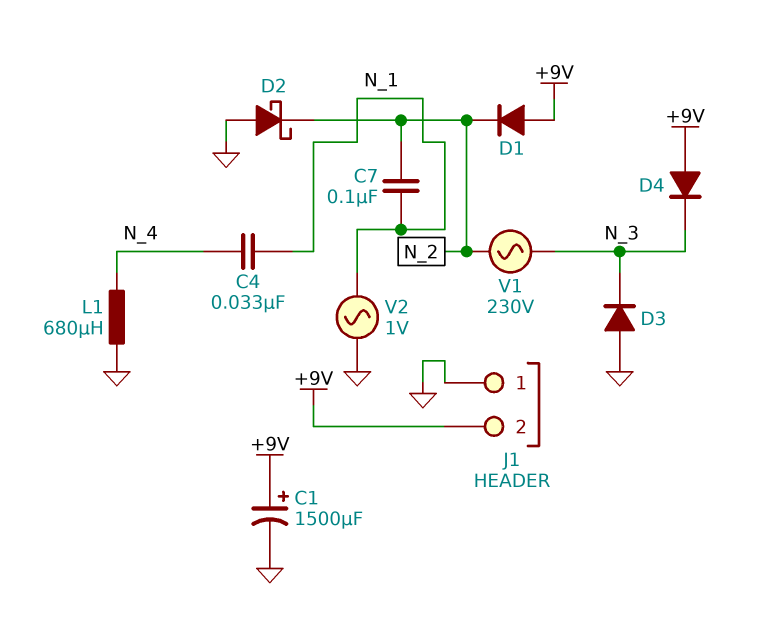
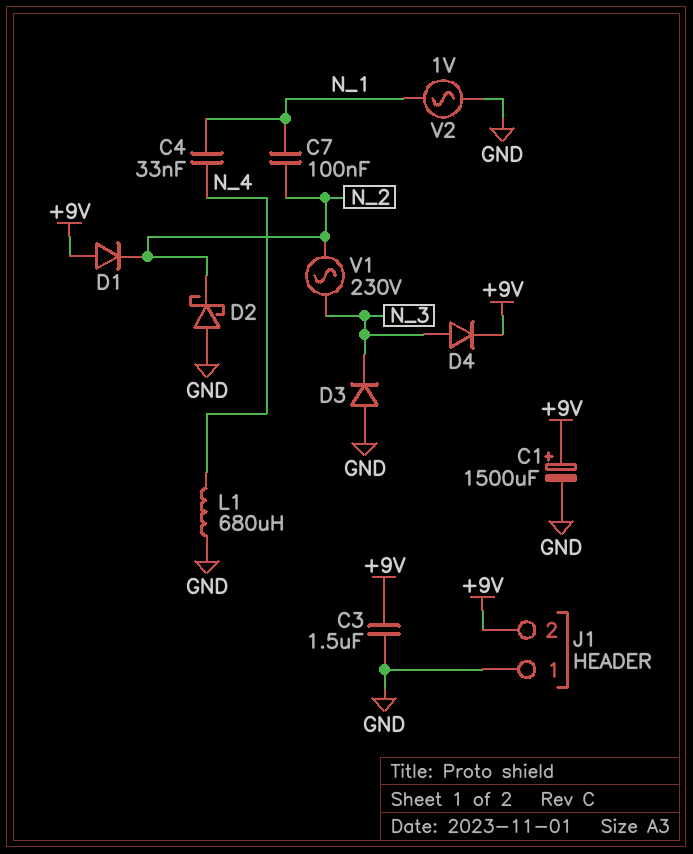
C3: none -> 1.5uF (+9V, GND)
D4: diode (A +9V, K N_3) -> diode (A N_3, K +9V)

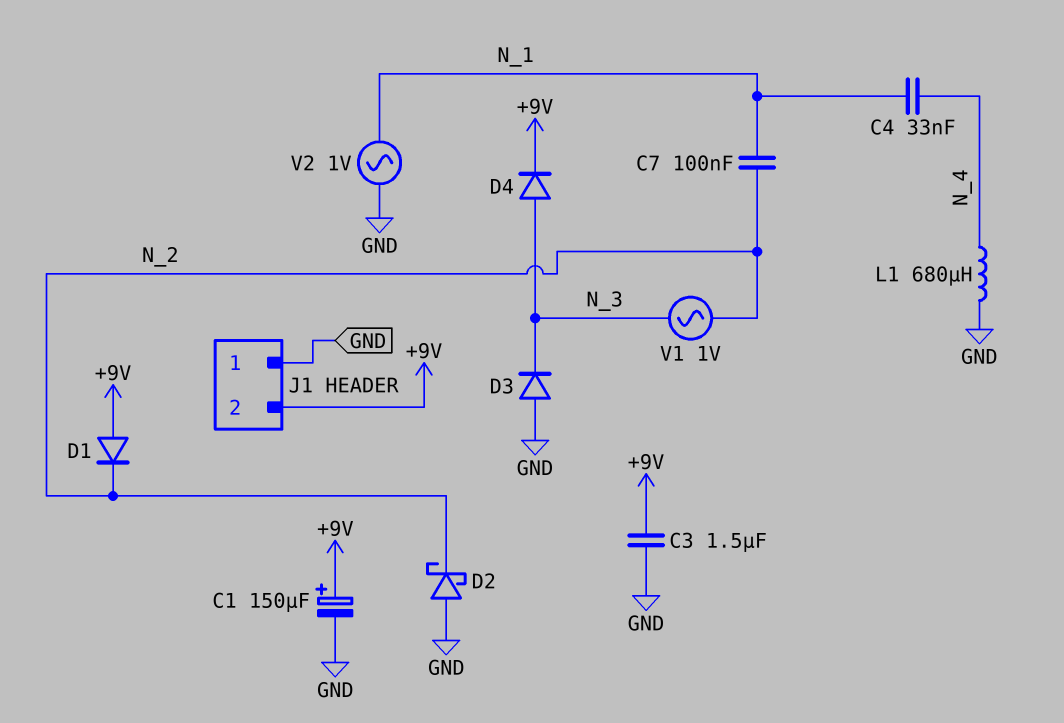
C1: 1500uF (plus +9V, minus GND) -> 150uF (plus +9V, minus GND)
V1: AC 230V (N_2, N_3) -> AC 1V (N_2, N_3)

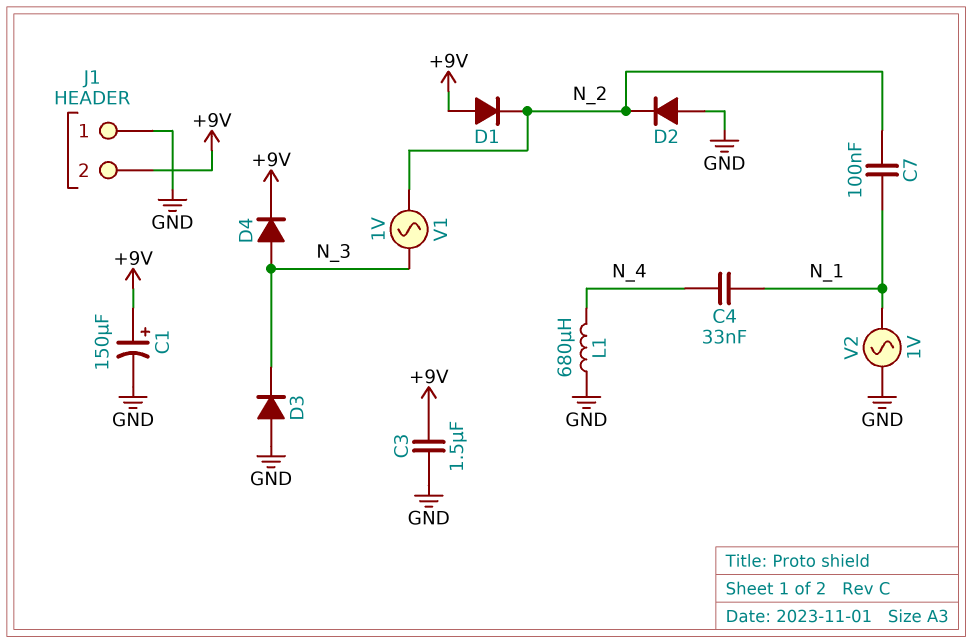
D2: schottky (A GND, K N_2) -> diode (A GND, K N_2)

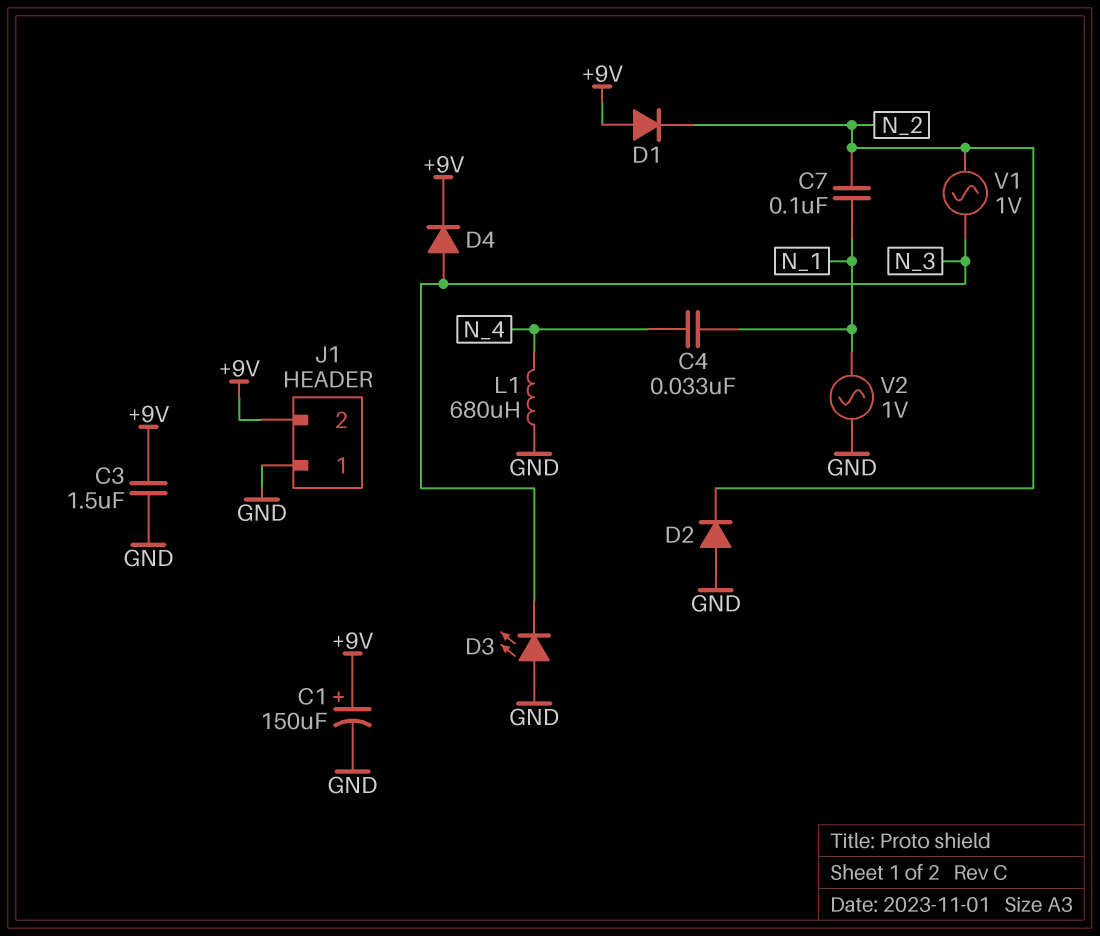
D3: diode (A GND, K N_3) -> LED (A GND, K N_3)

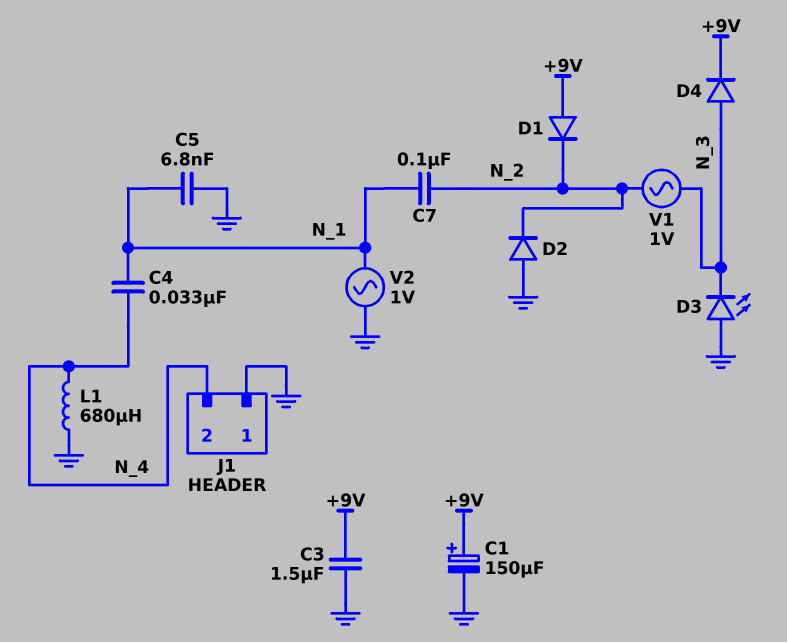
C5: none -> 6.8nF (GND, N_1)
J1 pin 2: +9V -> N_4

